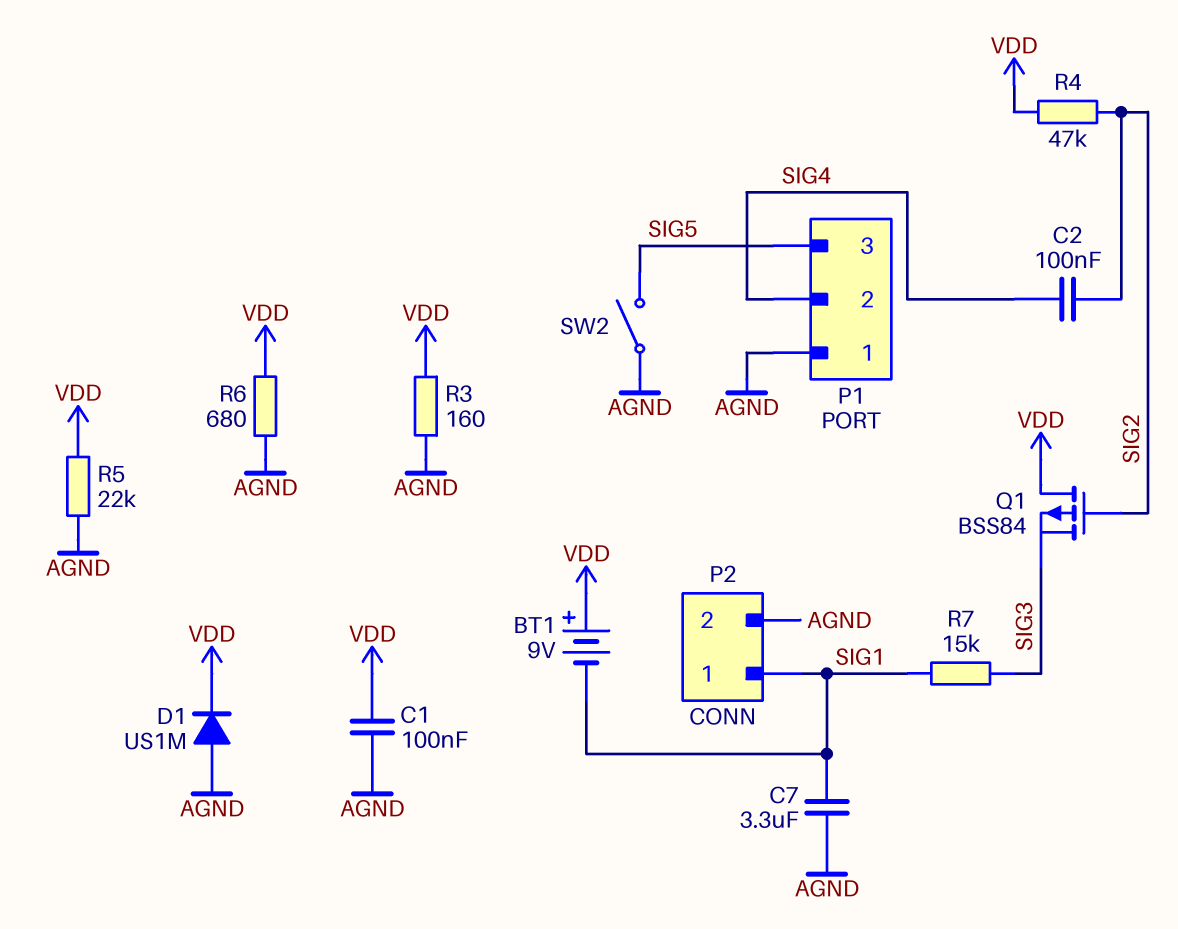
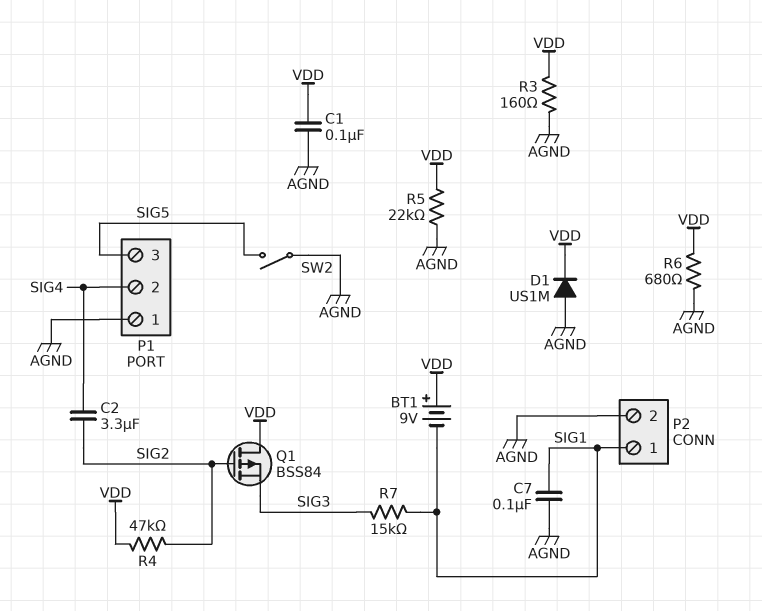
C2: 100nF (SIG2, SIG4) -> 3.3uF (SIG2, SIG4)
C7: 3.3uF (AGND, SIG1) -> 100nF (AGND, SIG1)

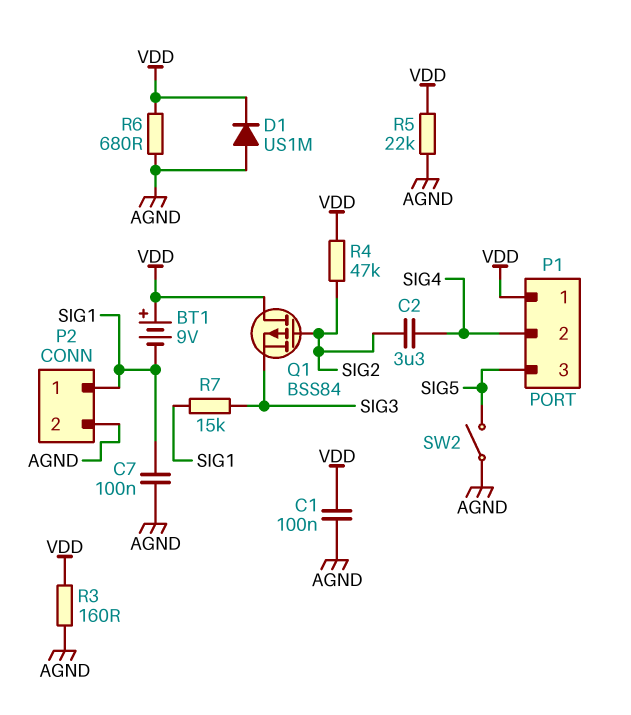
P1 pin 1: AGND -> VDD

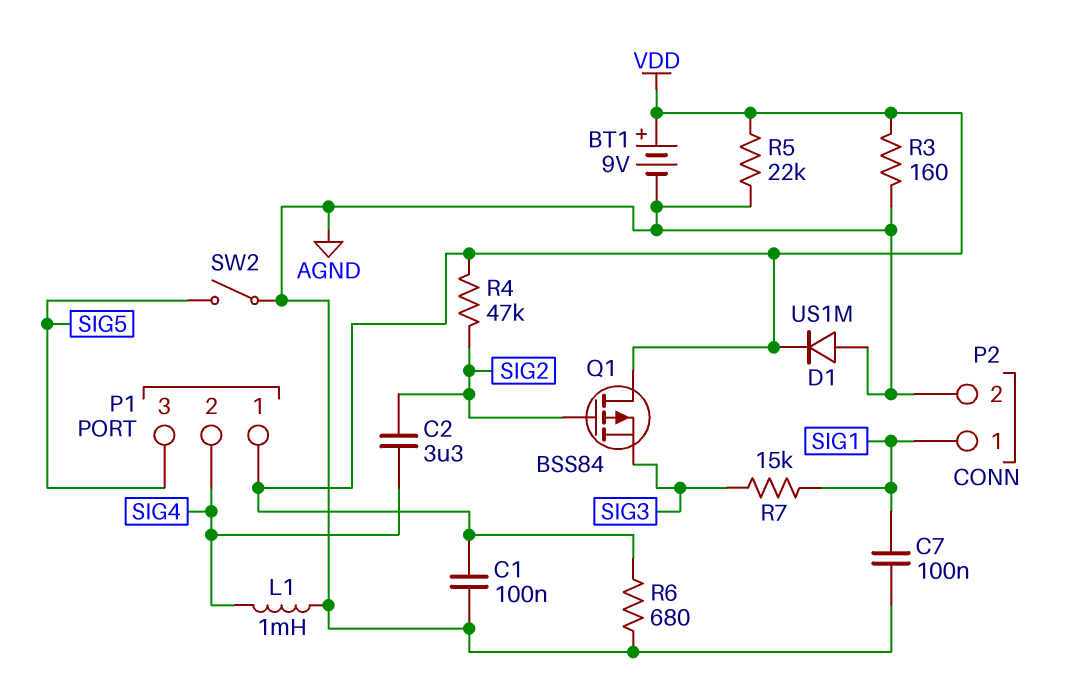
BT1: 9V (plus VDD, minus SIG1) -> 9V (plus VDD, minus AGND)
L1: none -> 1mH (AGND, SIG4)

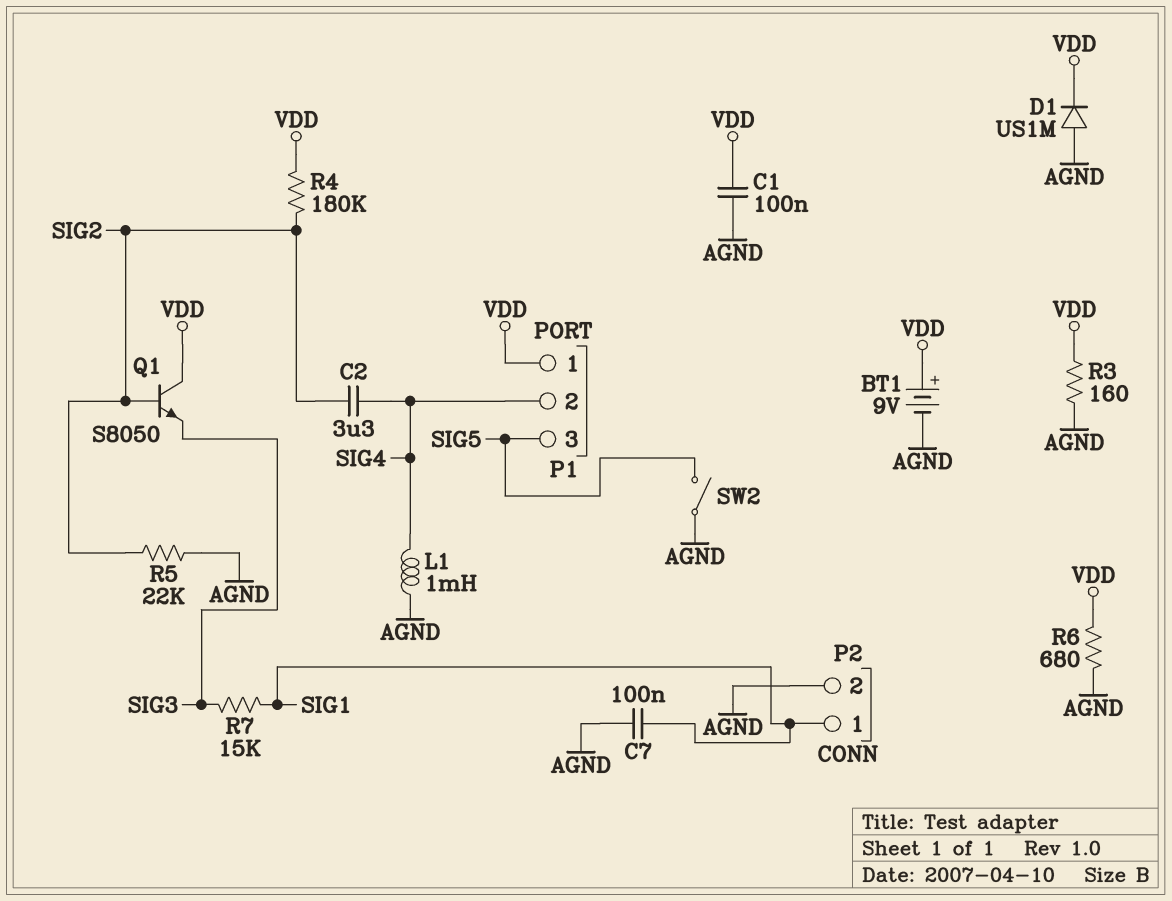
Q1: PMOS BSS84 (G SIG2, D VDD, S SIG3) -> NPN S8050 (B SIG2, C VDD, E SIG3)
R4: 47k (SIG2, VDD) -> 180k (SIG2, VDD)
R5: 22k (AGND, VDD) -> 22k (AGND, SIG2)

